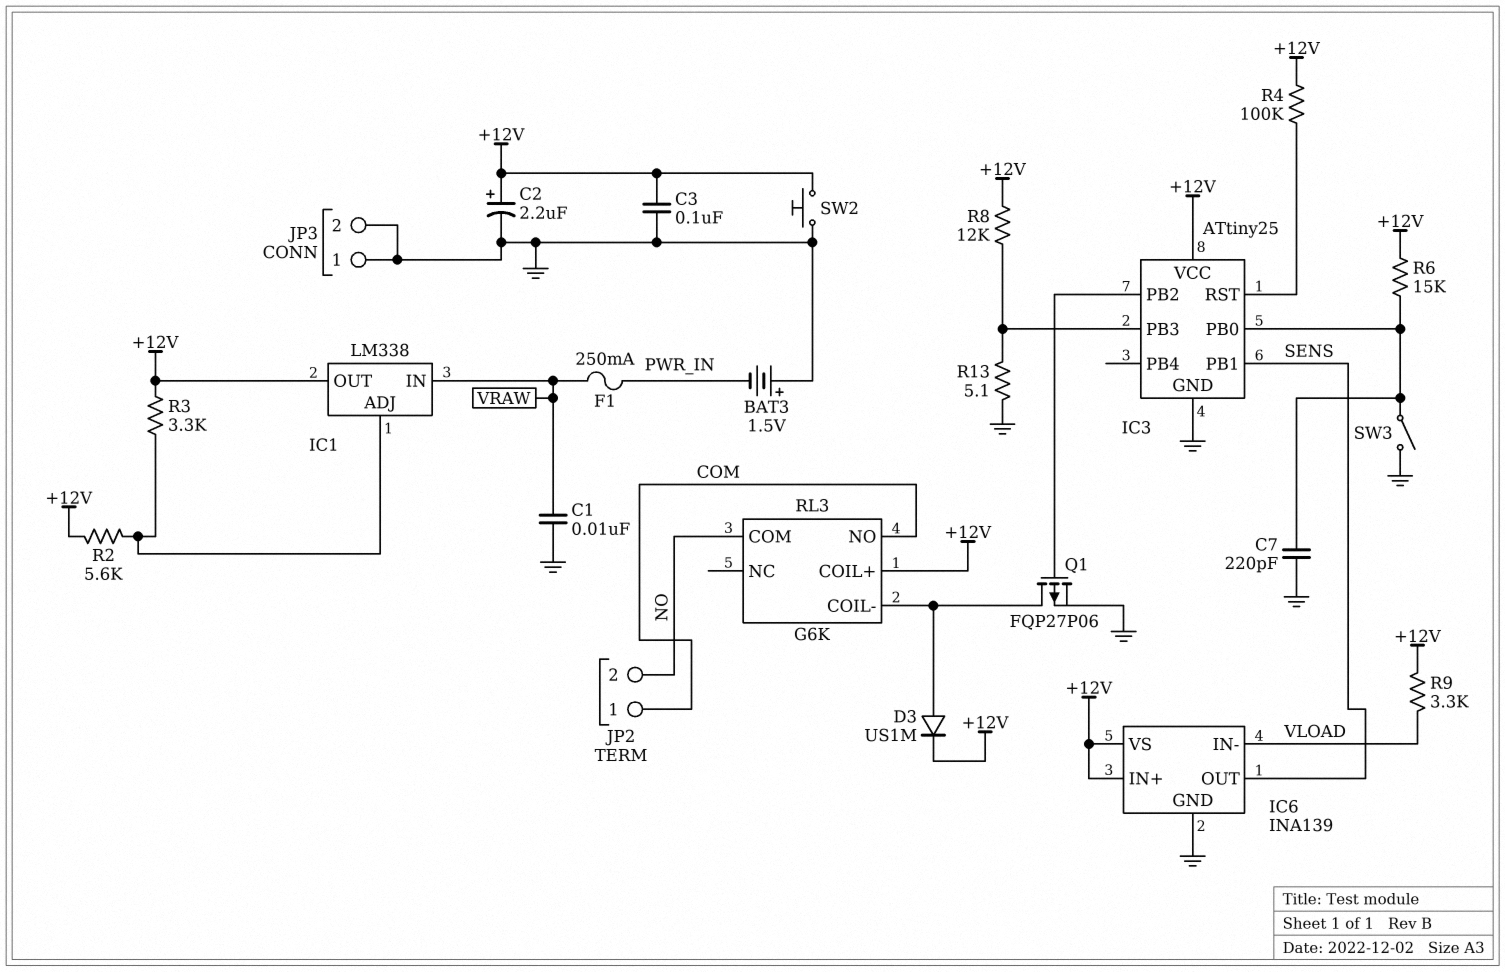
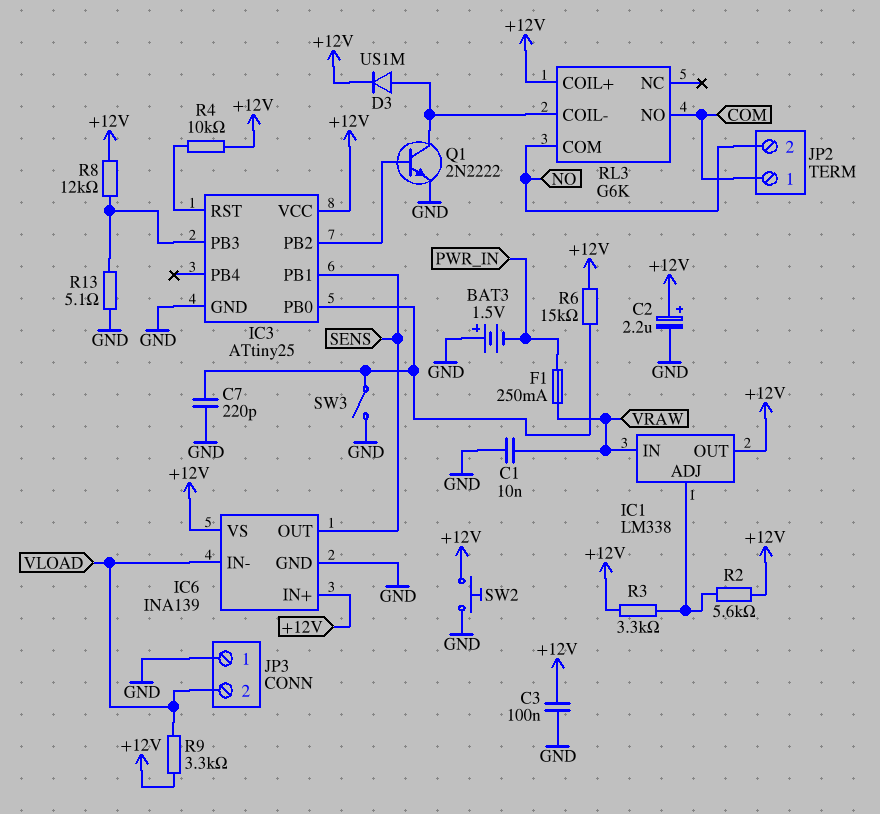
JP3 pin 2: GND -> VLOAD
Q1: PMOS FQP27P06 (G IC3/PB2, D RL3/COIL-, S GND) -> NPN 2N2222 (B IC3/PB2, C RL3/COIL-, E GND)
R4: 100k (+12V, IC3/RST) -> 10k (+12V, IC3/RST)

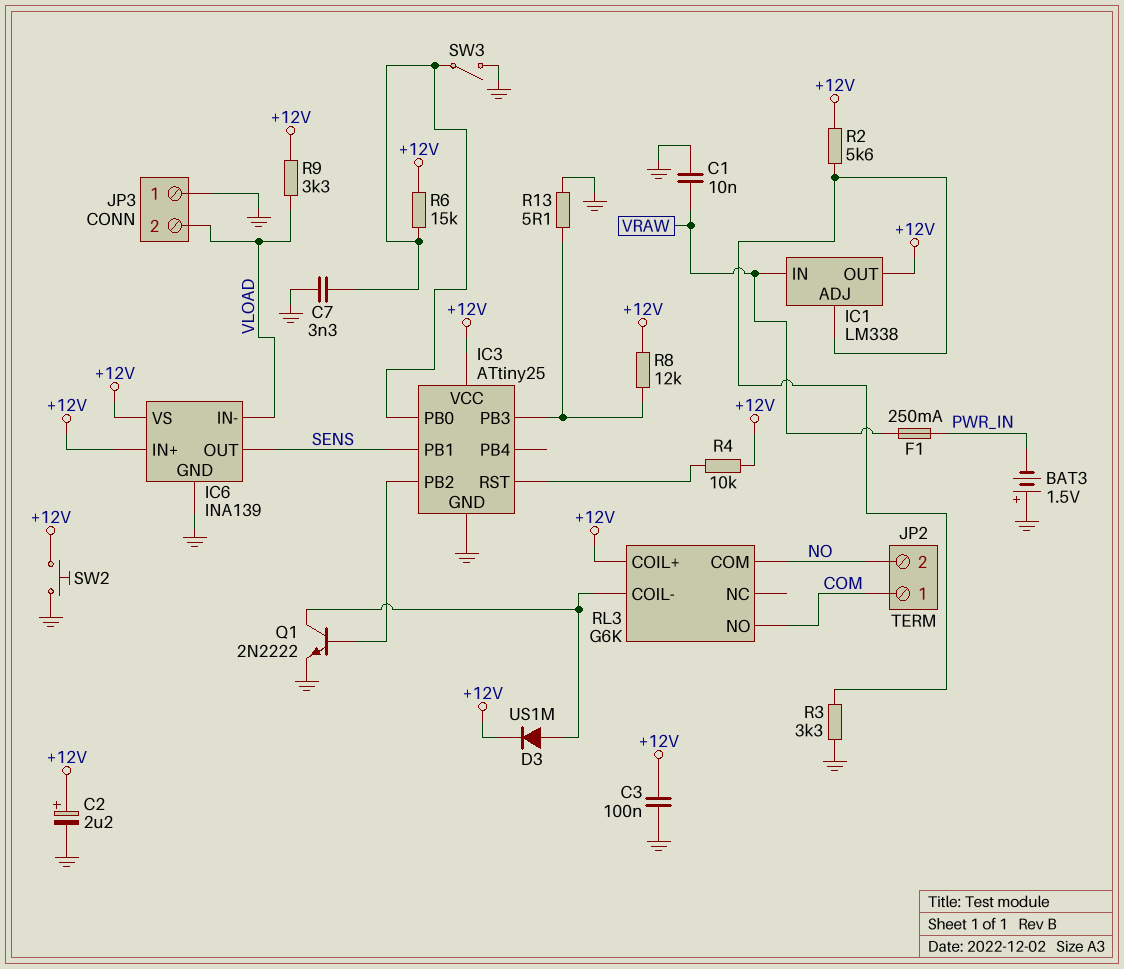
C7: 220pF (GND, IC3/PB0) -> 3.3nF (GND, IC3/PB0)
R3: 3.3k (+12V, IC1/ADJ) -> 3.3k (GND, IC1/ADJ)

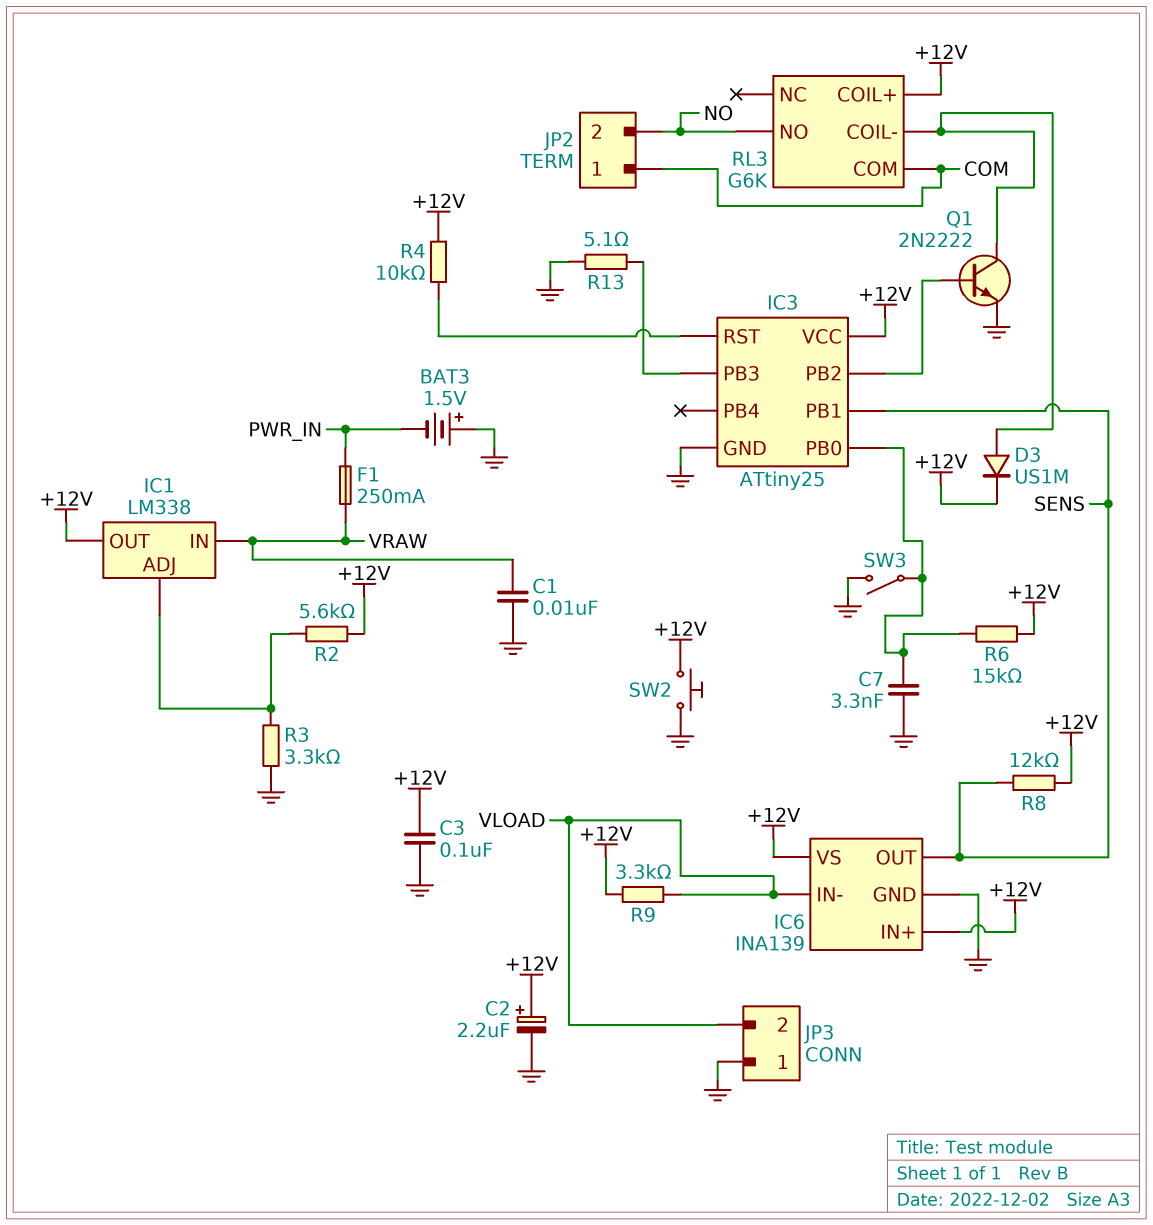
R8: 12k (+12V, IC3/PB3) -> 12k (+12V, SENS)
RL3 pin COM: NO -> COM
RL3 pin NO: COM -> NO

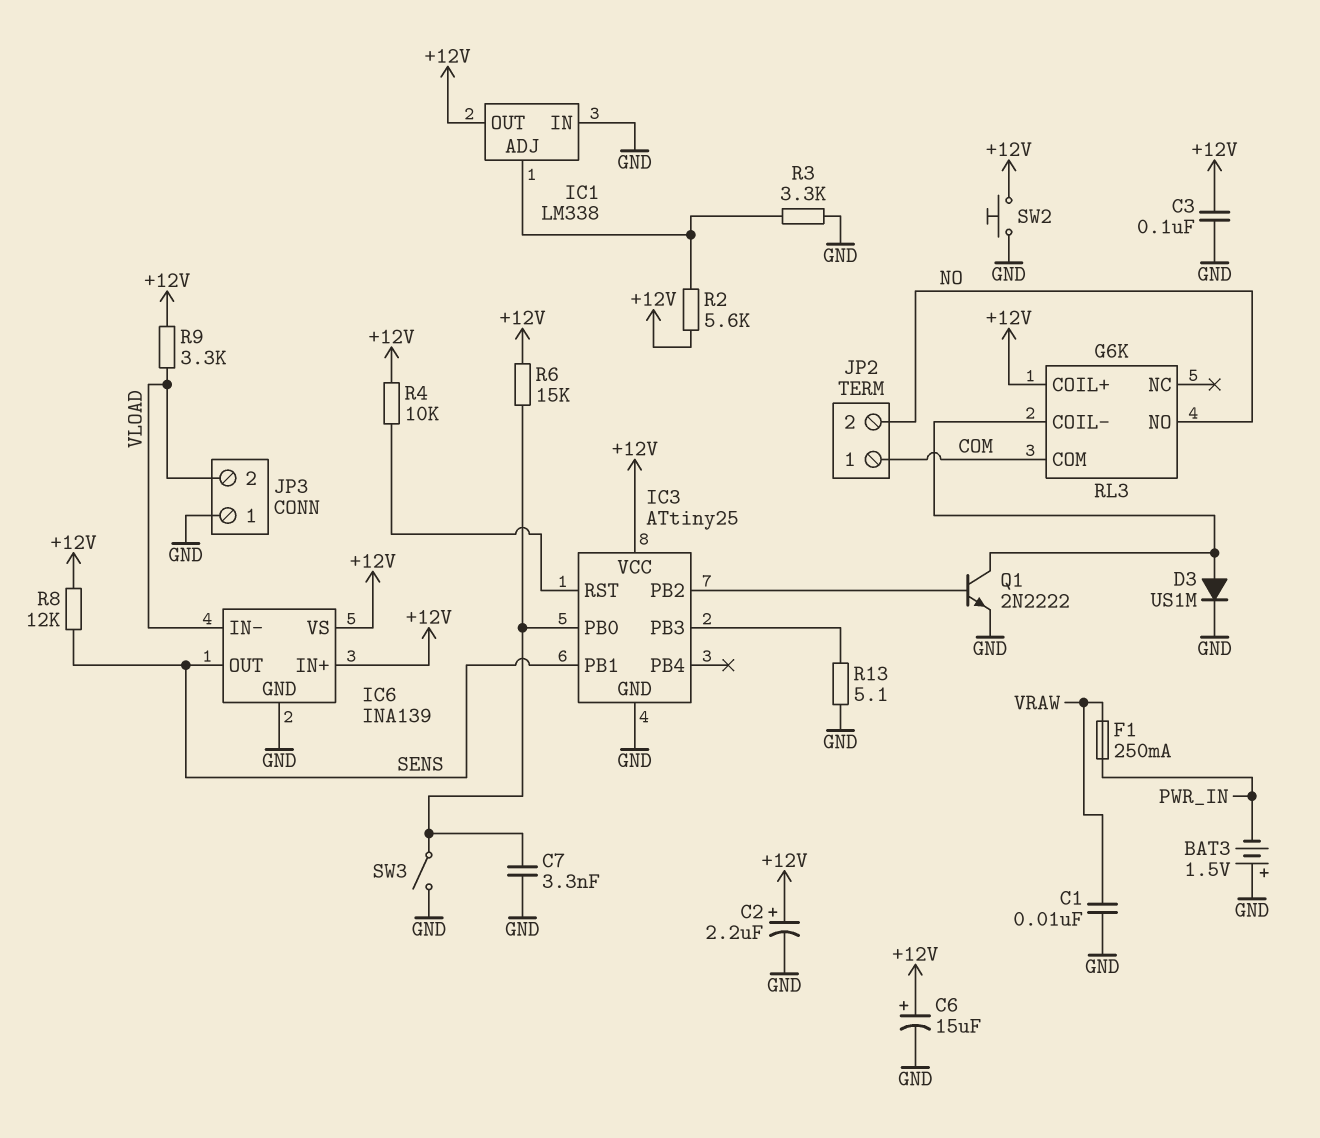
C6: none -> 15uF (plus +12V, minus GND)
D3: diode US1M (A RL3/COIL-, K +12V) -> diode US1M (A RL3/COIL-, K GND)
IC1 pin IN: VRAW -> GND

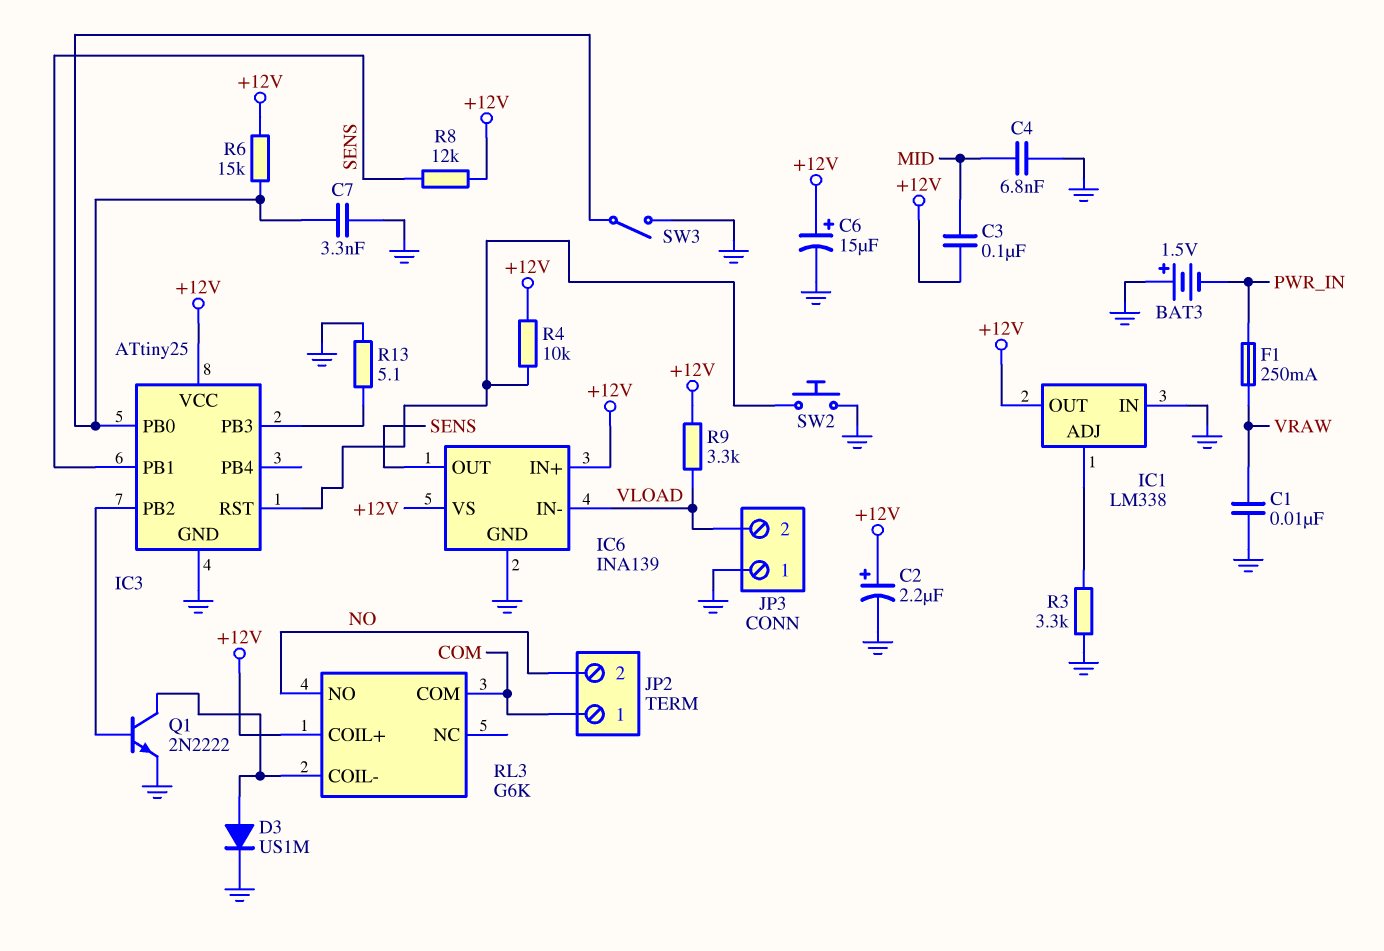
C3: 100nF (+12V, GND) -> 100nF (+12V, MID)
C4: none -> 6.8nF (GND, MID)
R2: 5.6k (+12V, IC1/ADJ) -> none
SW2: button (+12V, GND) -> button (GND, IC3/RST)

